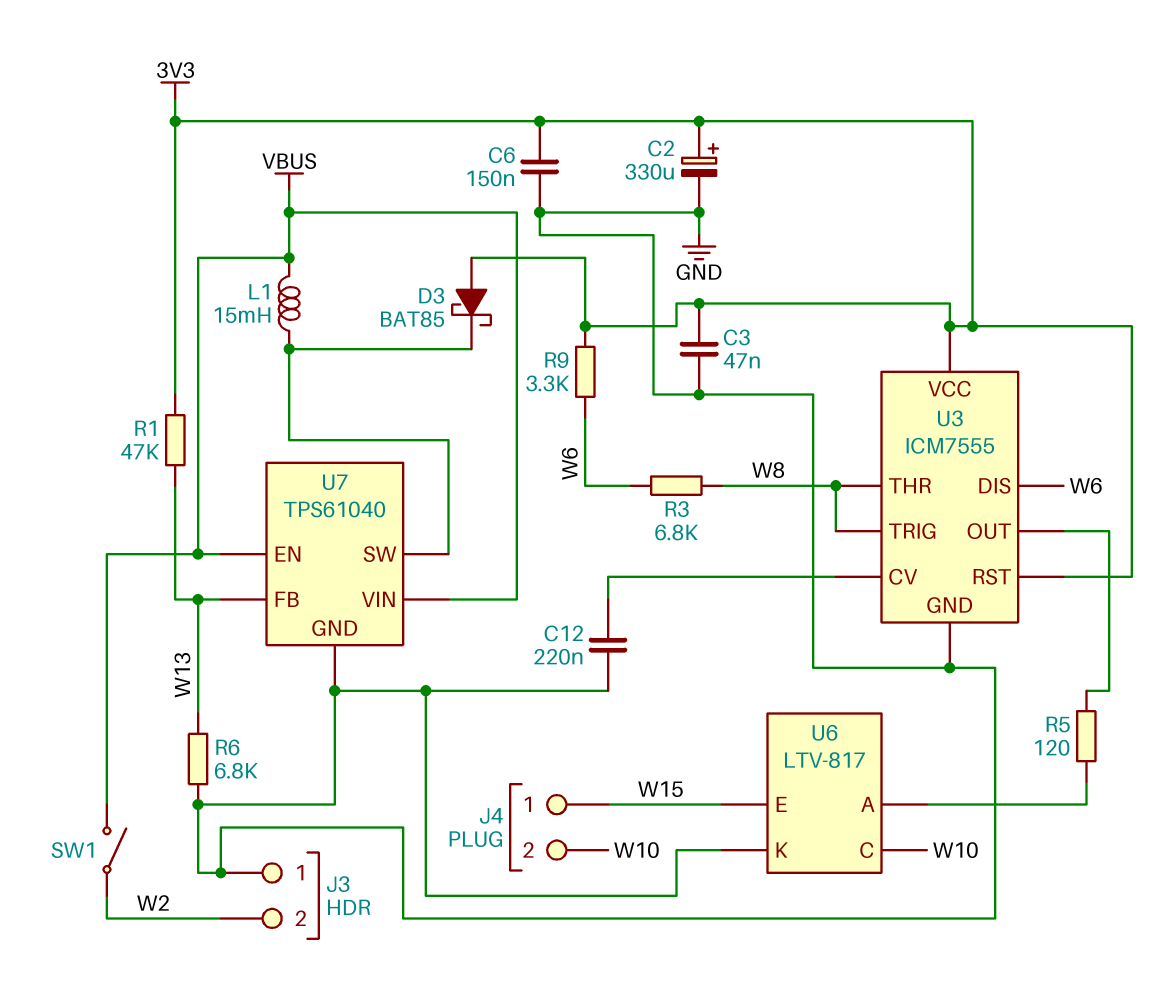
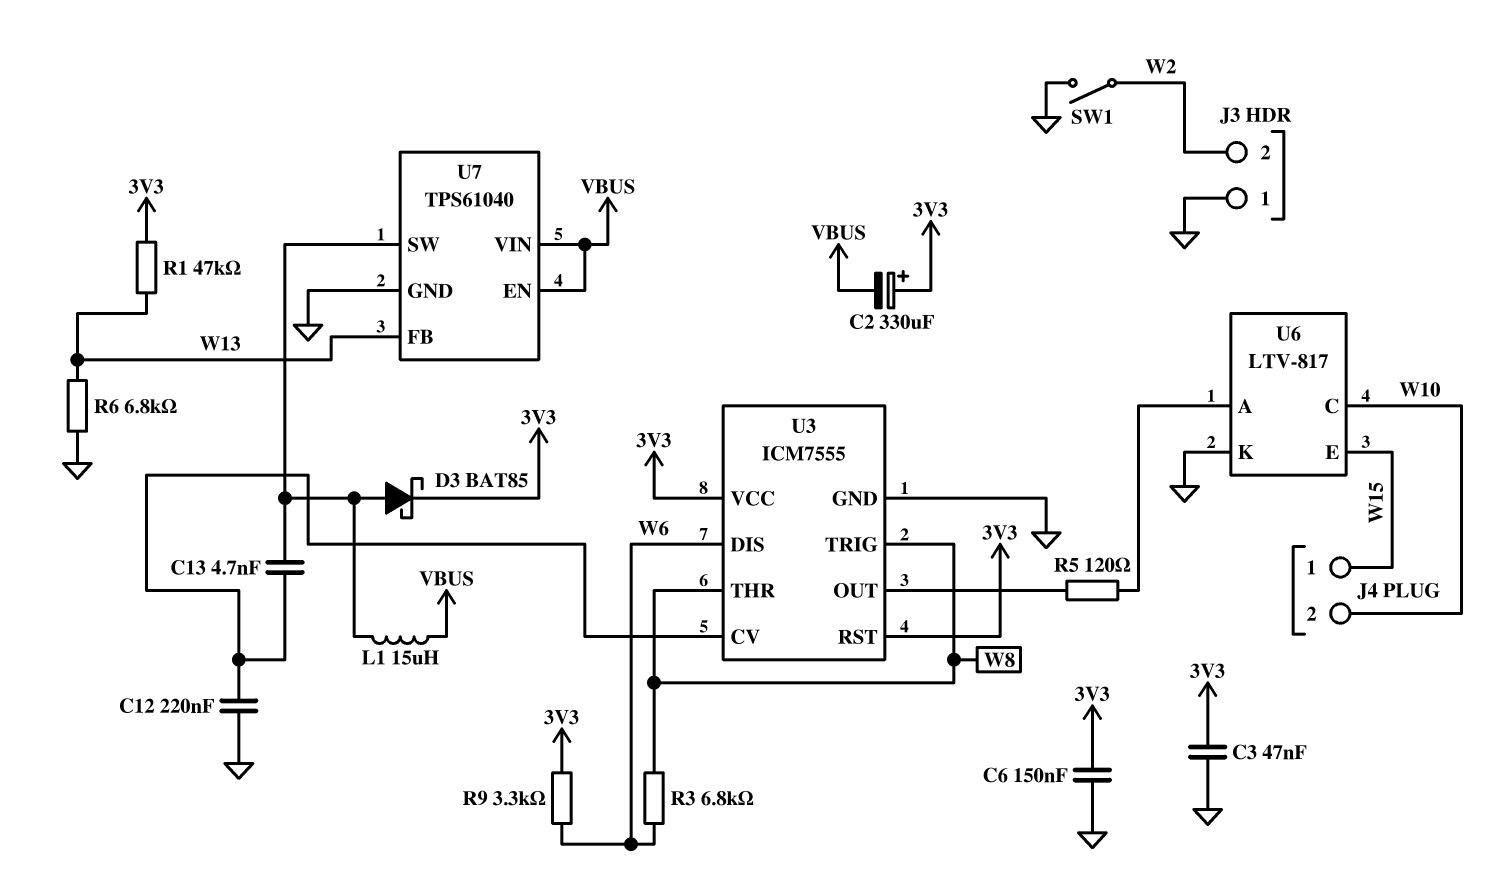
C2: 330uF (plus 3V3, minus GND) -> 330uF (plus 3V3, minus VBUS)
C13: none -> 4.7nF (U3/CV, U7/SW)
D3: schottky BAT85 (A 3V3, K U7/SW) -> schottky BAT85 (A U7/SW, K 3V3)
L1: 15mH (U7/SW, VBUS) -> 15uH (U7/SW, VBUS)
SW1: switch (VBUS, W2) -> switch (GND, W2)

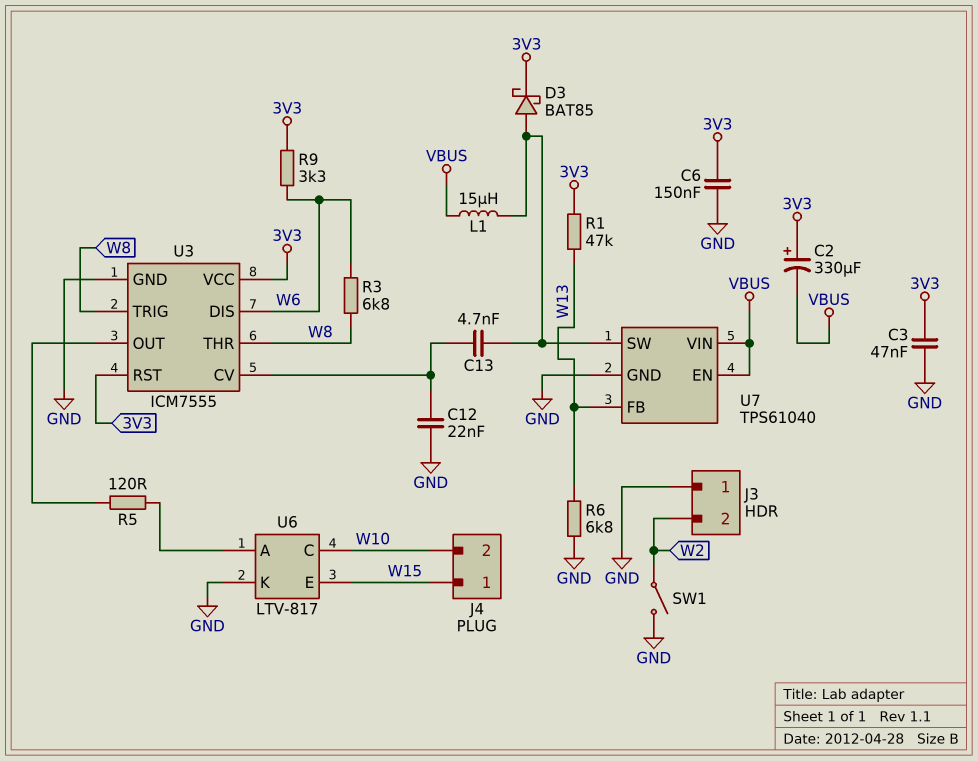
C12: 220nF (GND, U3/CV) -> 22nF (GND, U3/CV)

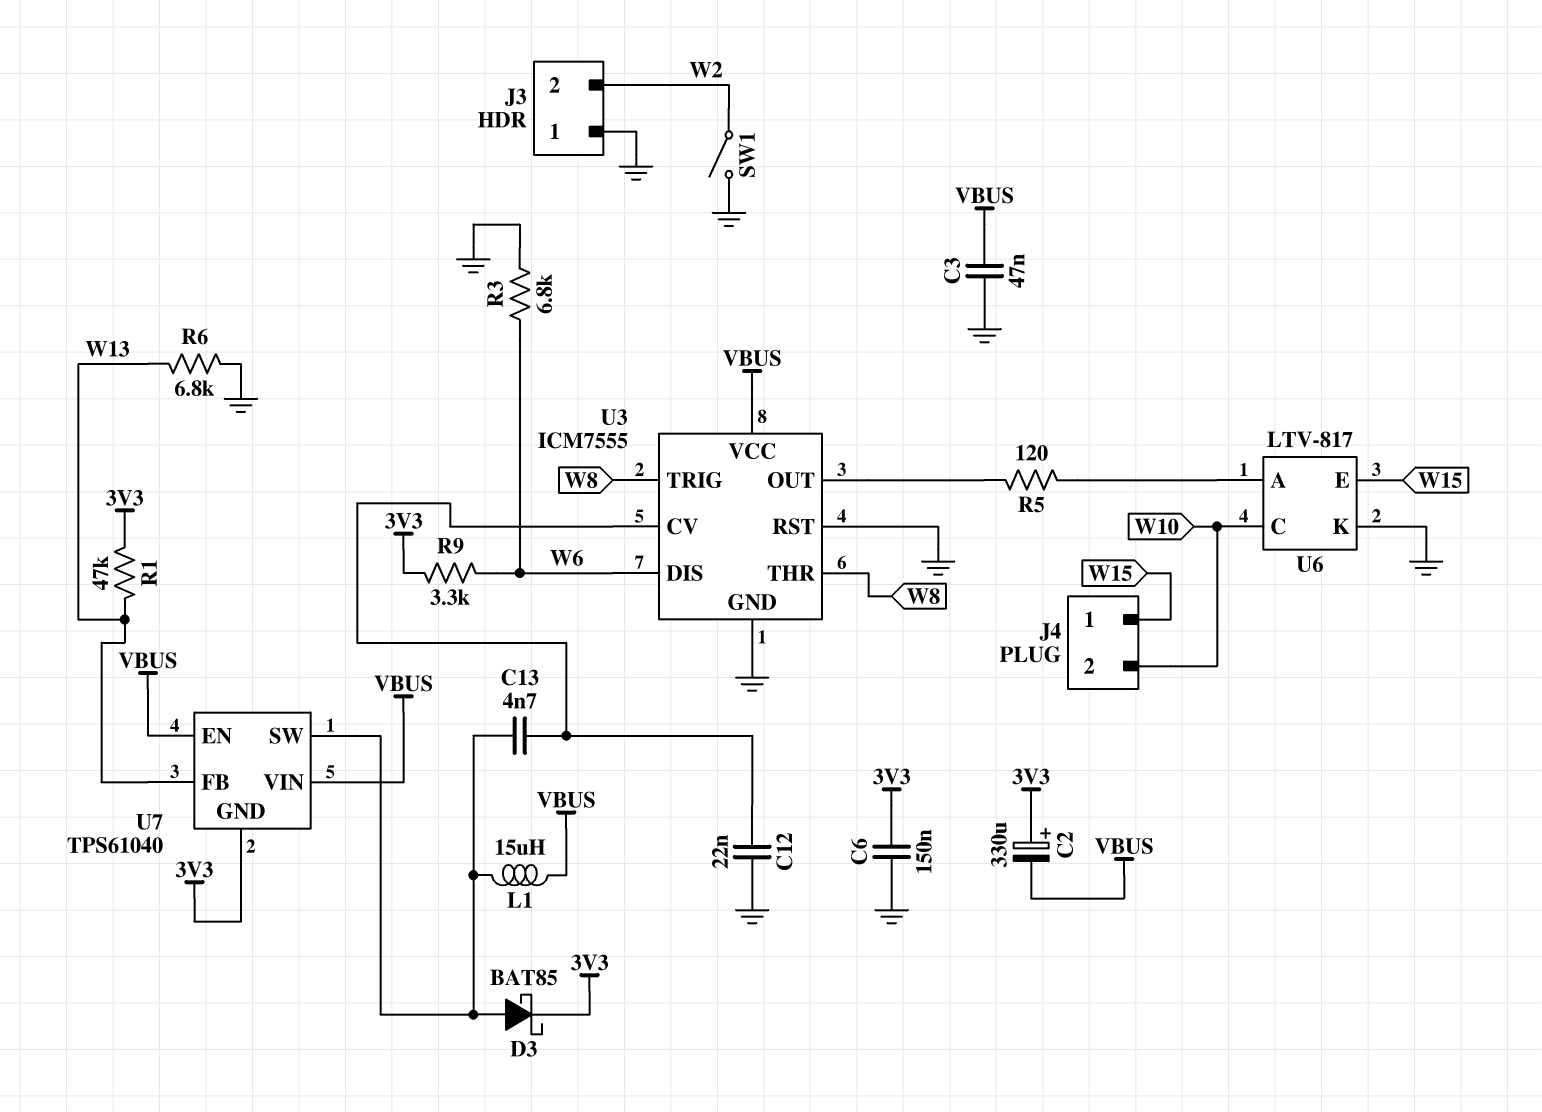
C3: 47nF (3V3, GND) -> 47nF (GND, VBUS)
R3: 6.8k (W6, W8) -> 6.8k (GND, W6)
U3 pin RST: 3V3 -> GND
U3 pin VCC: 3V3 -> VBUS
U7 pin GND: GND -> 3V3

